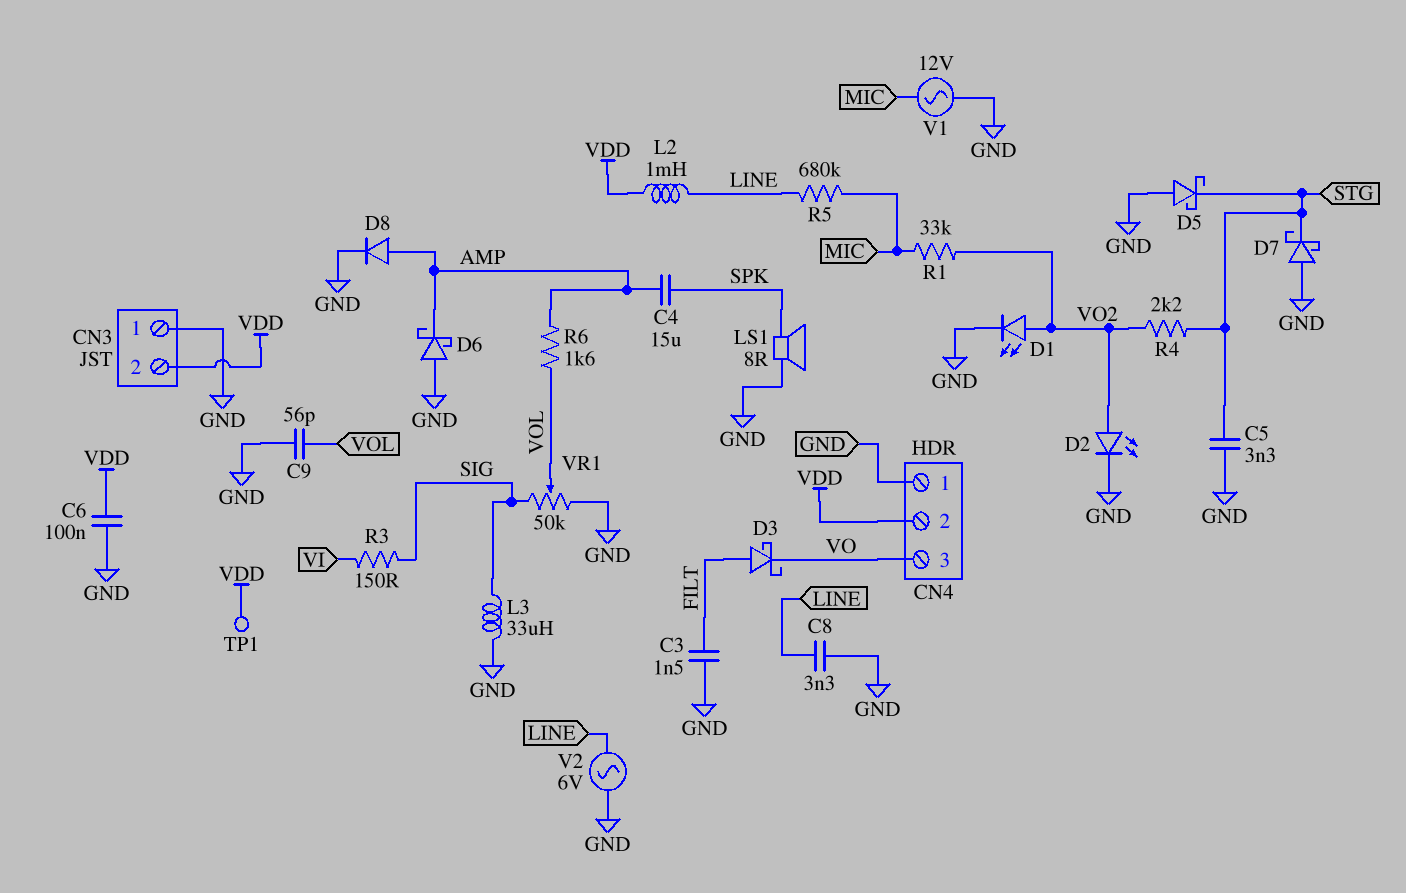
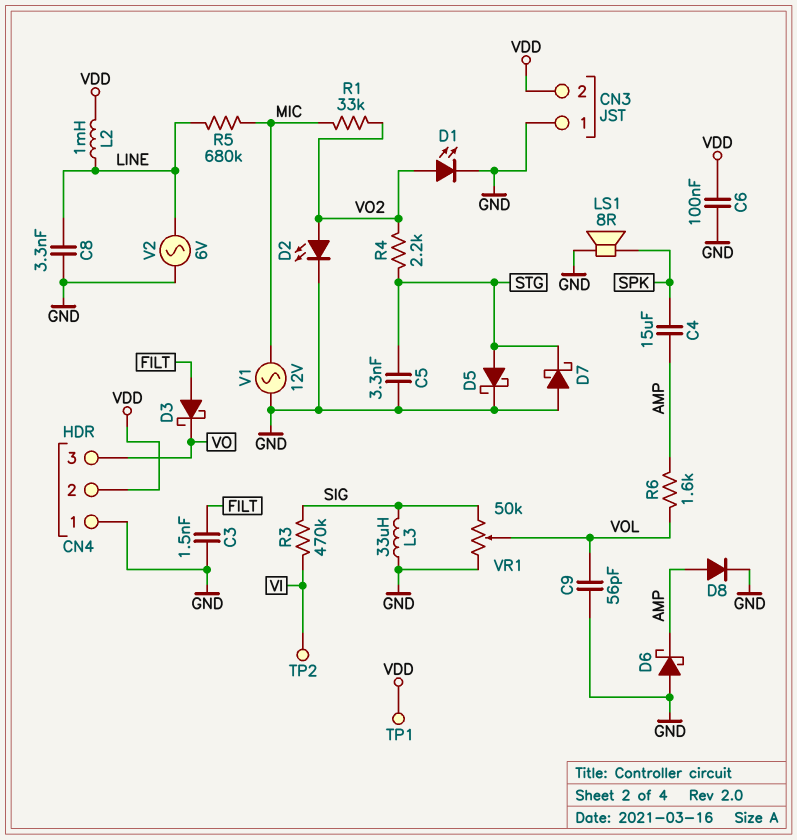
D5: schottky (A GND, K STG) -> schottky (A STG, K GND)
R3: 150 (SIG, VI) -> 470k (SIG, VI)
TP2: none -> test point (VI)

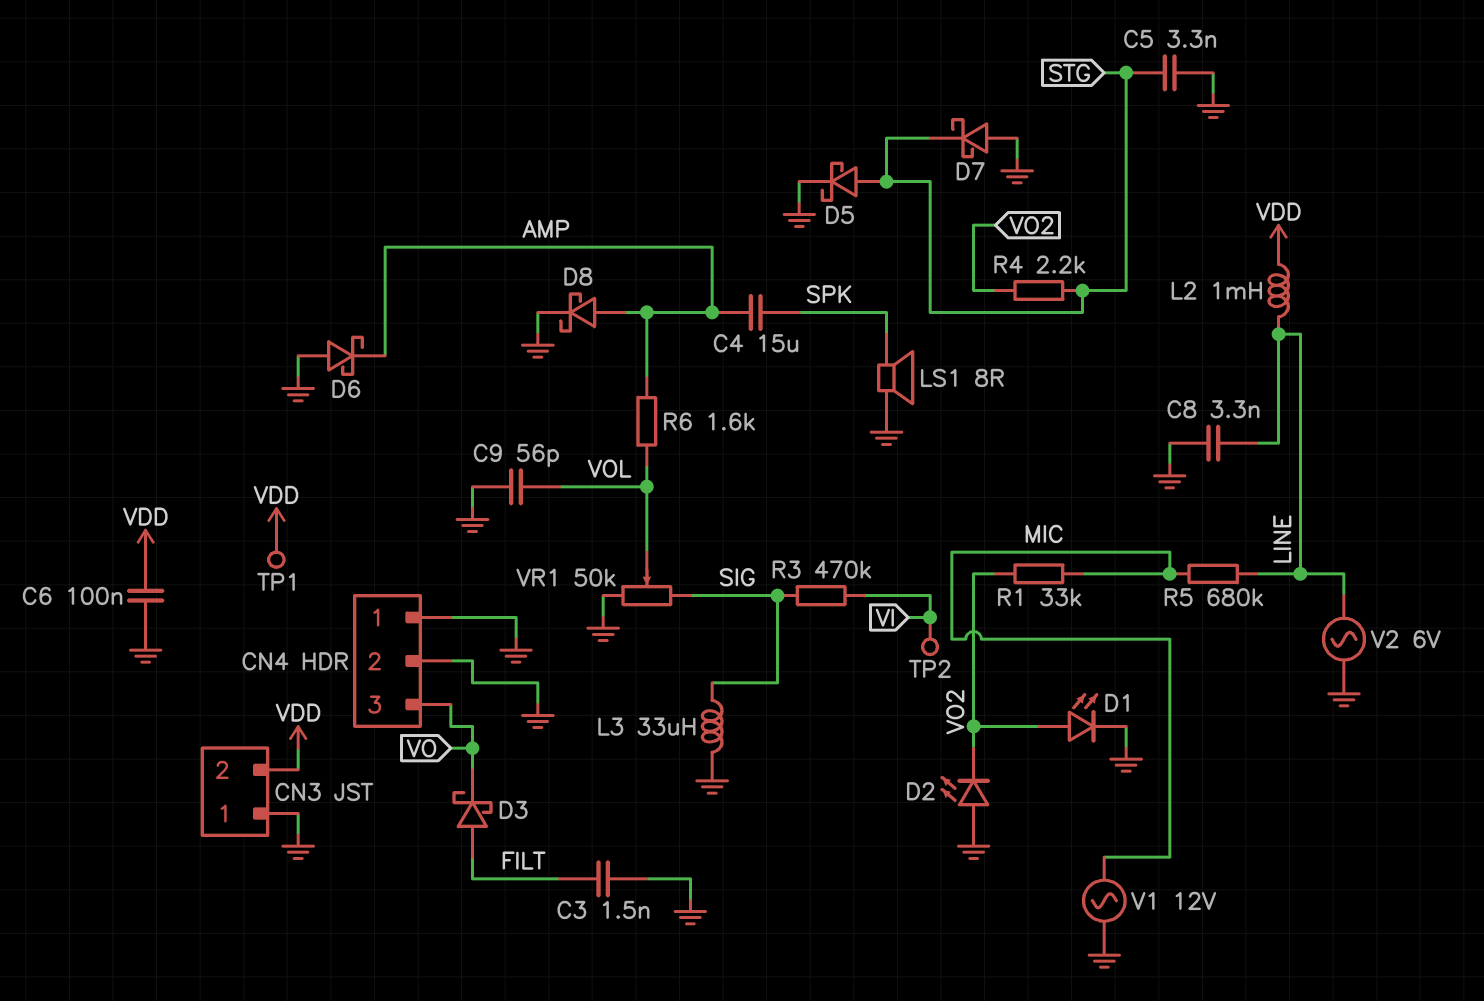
CN4 pin 2: VDD -> GND
D2: LED (A VO2, K GND) -> LED (A GND, K VO2)
D8: diode (A AMP, K GND) -> schottky (A AMP, K GND)

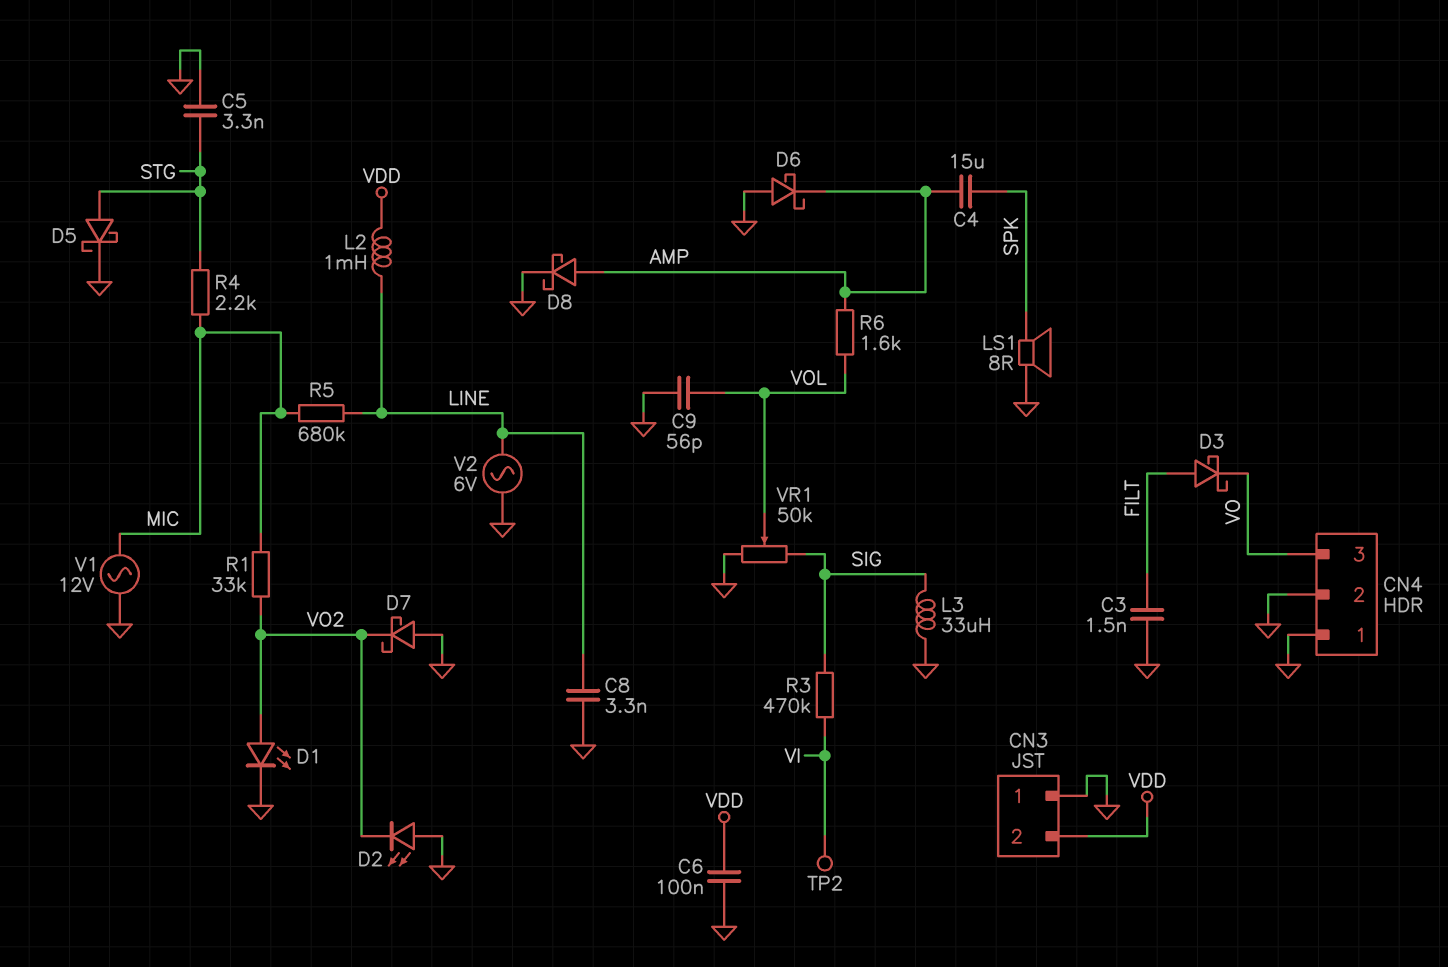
D7: schottky (A GND, K STG) -> schottky (A GND, K VO2)
R4: 2.2k (STG, VO2) -> 2.2k (MIC, STG)
TP1: test point (VDD) -> none

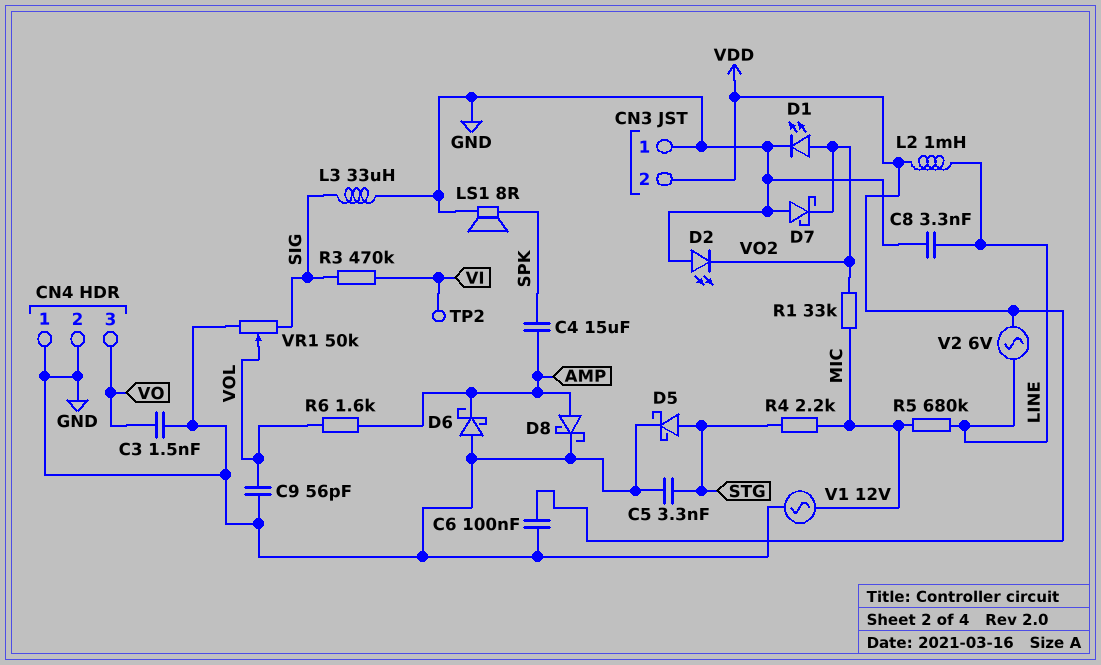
C3: 1.5nF (FILT, GND) -> 1.5nF (GND, VO)
D3: schottky (A FILT, K VO) -> none
V2: AC 6V (GND, LINE) -> AC 6V (LINE, VDD)

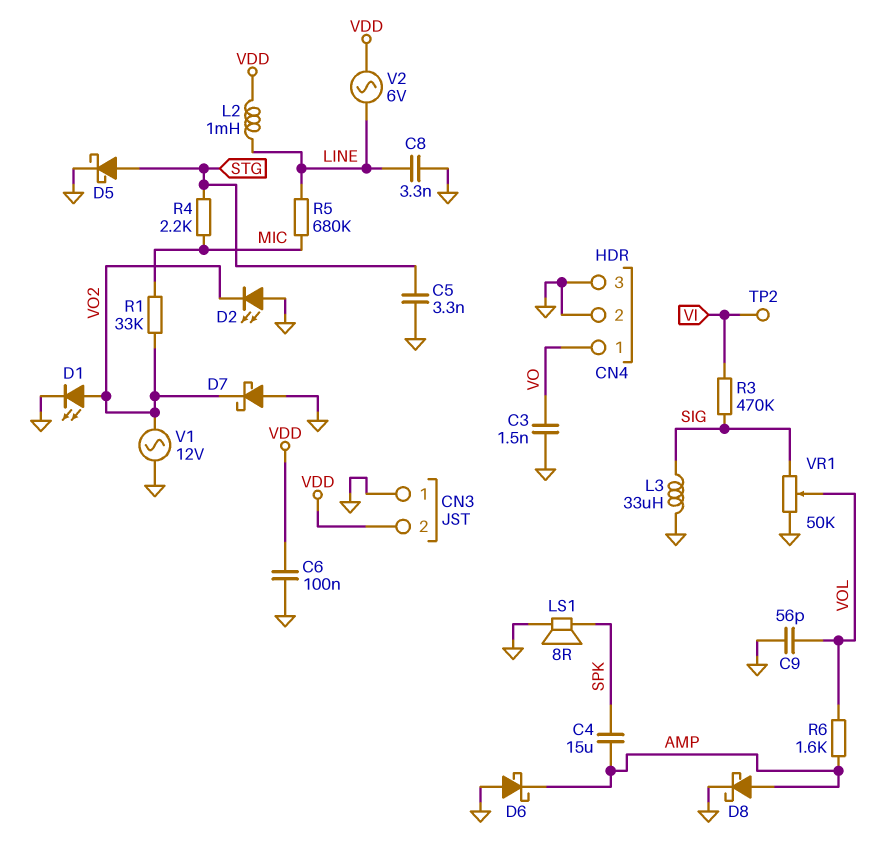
CN4 pin 1: GND -> VO
CN4 pin 3: VO -> GND
V1: AC 12V (GND, MIC) -> AC 12V (GND, VO2)

